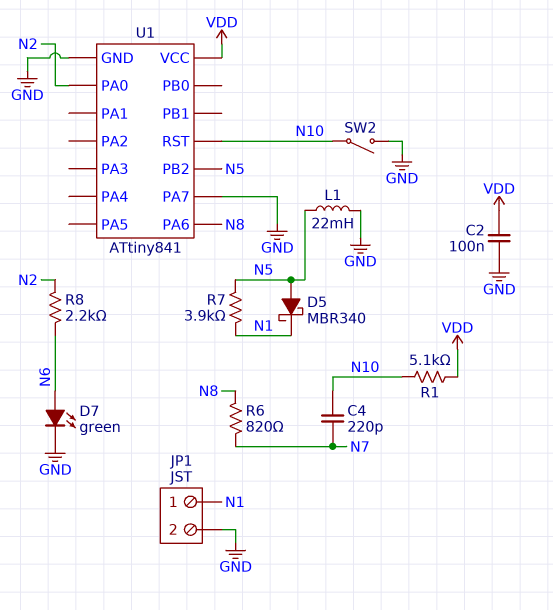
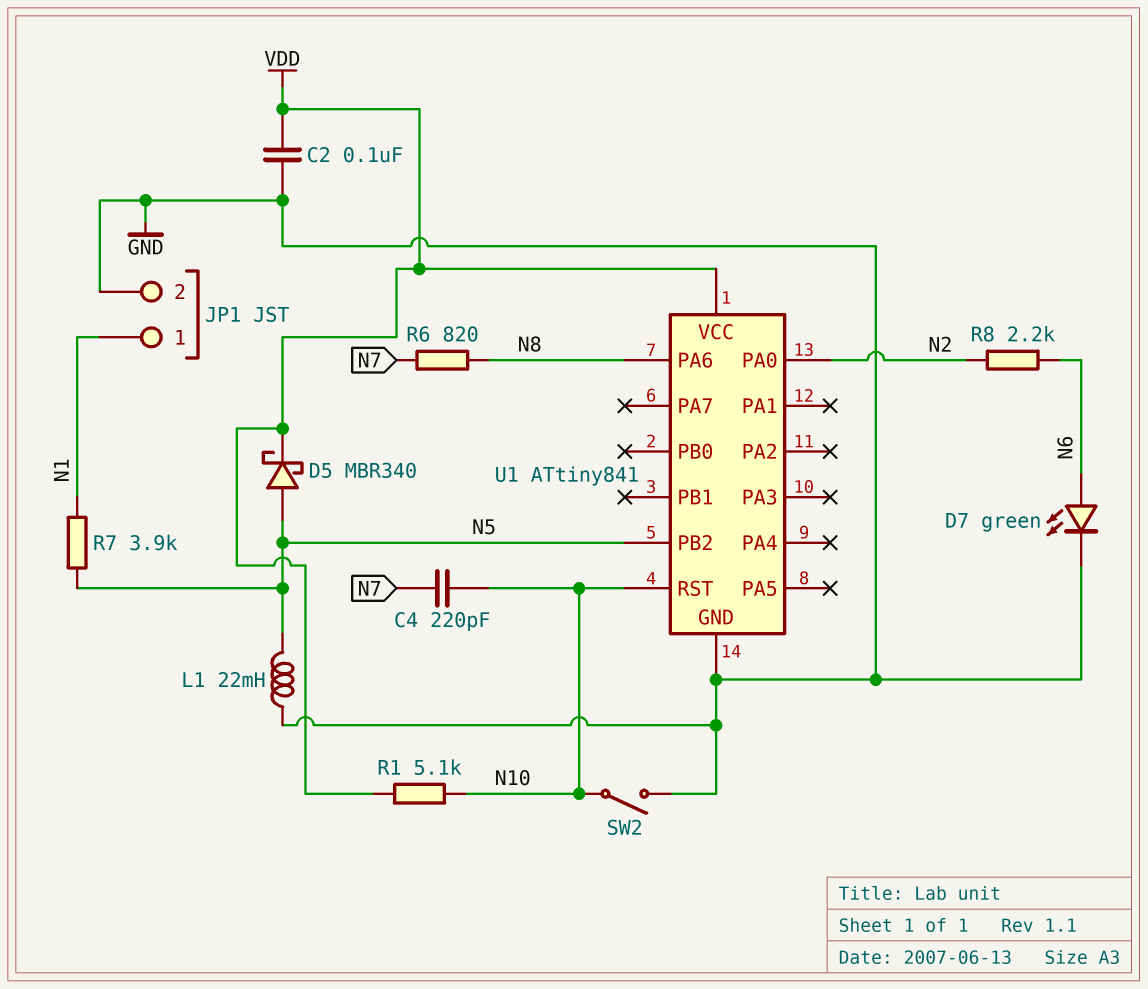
D5: schottky MBR340 (A N5, K N1) -> schottky MBR340 (A N5, K VDD)
U1 pin PA7: GND -> none

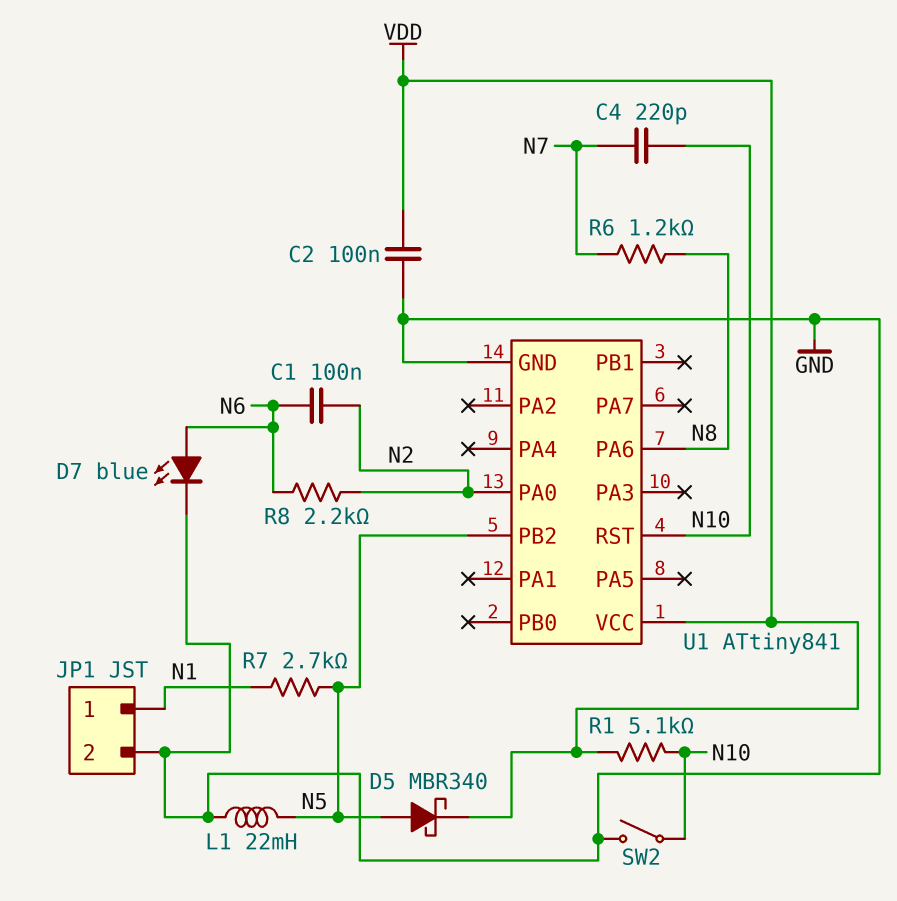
C1: none -> 100nF (N2, N6)
D7: LED green (A N6, K GND) -> LED blue (A N6, K GND)
R6: 820 (N7, N8) -> 1.2k (N7, N8)
R7: 3.9k (N1, N5) -> 2.7k (N1, N5)

